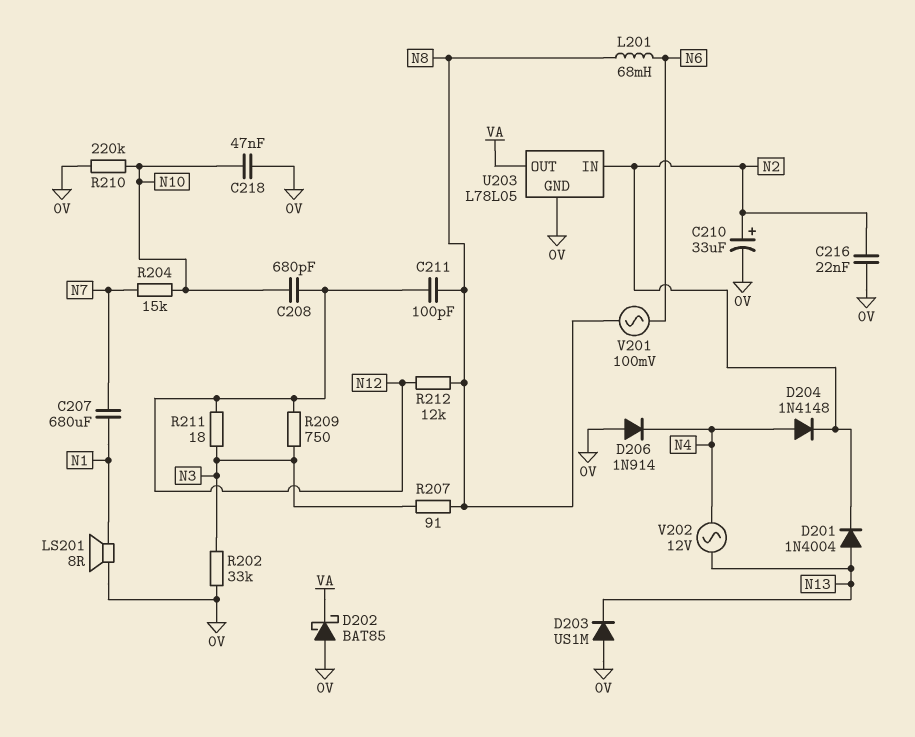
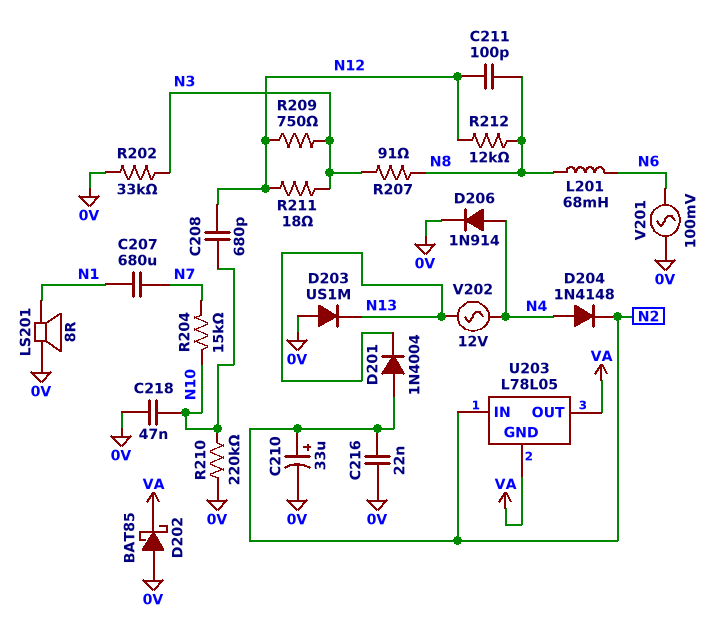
D201: diode 1N4004 (A N13, K N2) -> diode 1N4004 (A N2, K N13)
D206: diode 1N914 (A 0V, K N4) -> diode 1N914 (A N4, K 0V)
U203 pin GND: 0V -> VA
V201: AC 100mV (N6, N8) -> AC 100mV (0V, N6)

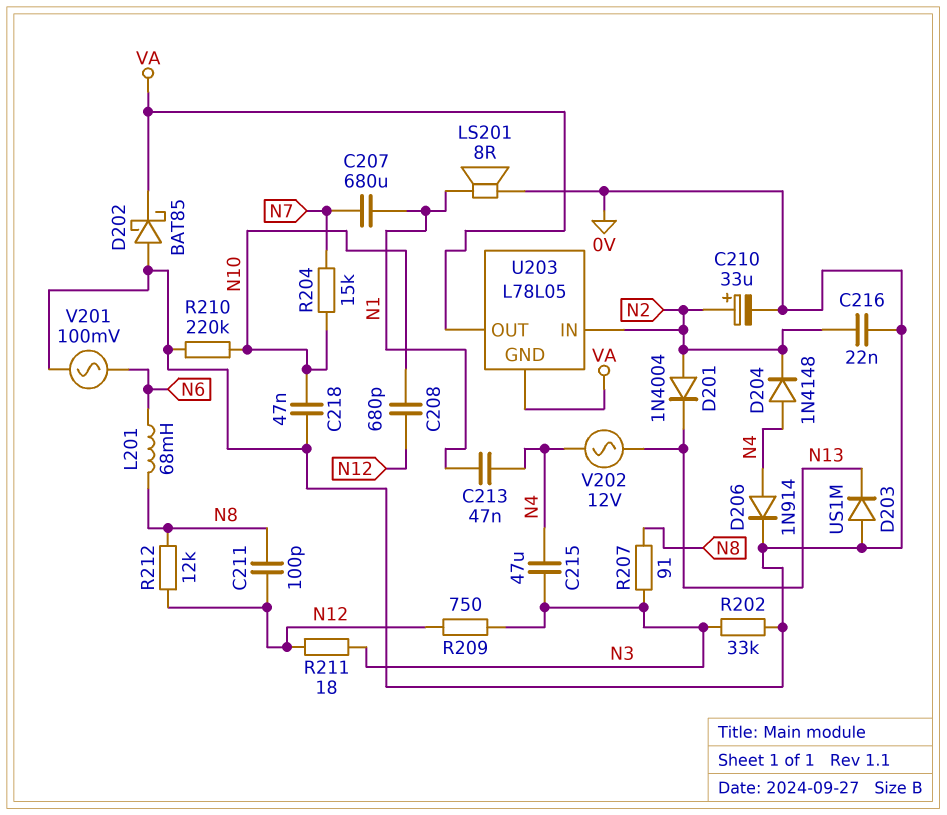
C213: none -> 47nF (N1, N4)
C215: none -> 47uF (N3, N4)

